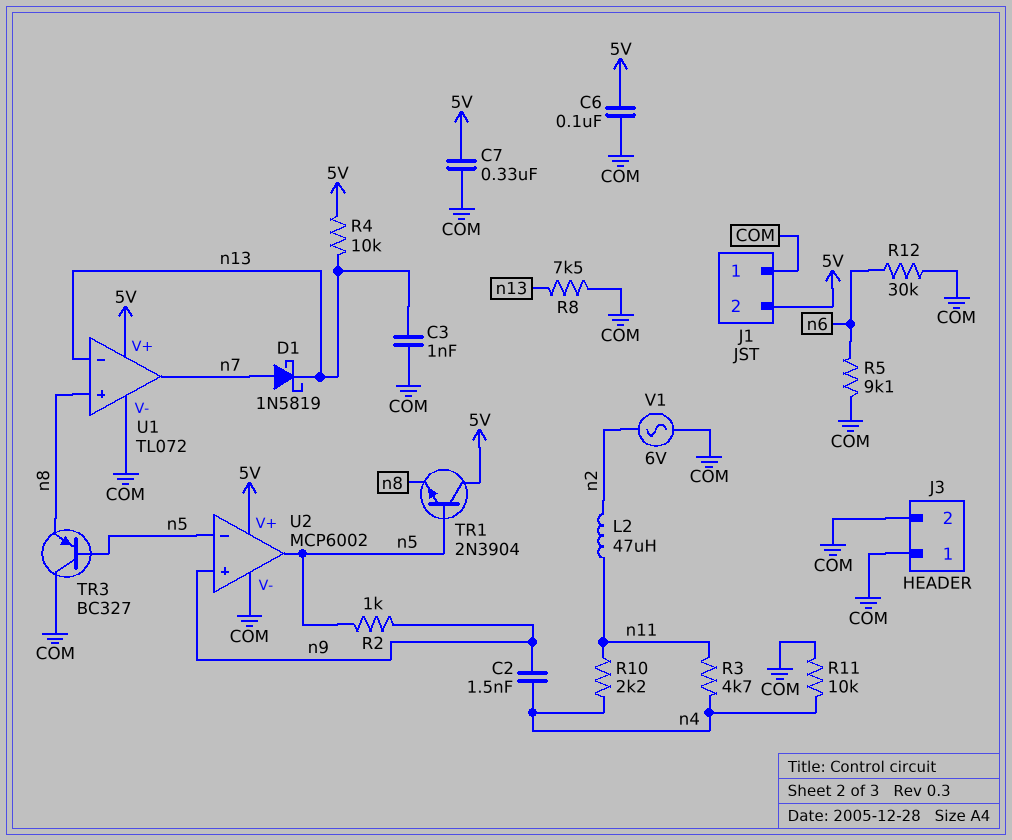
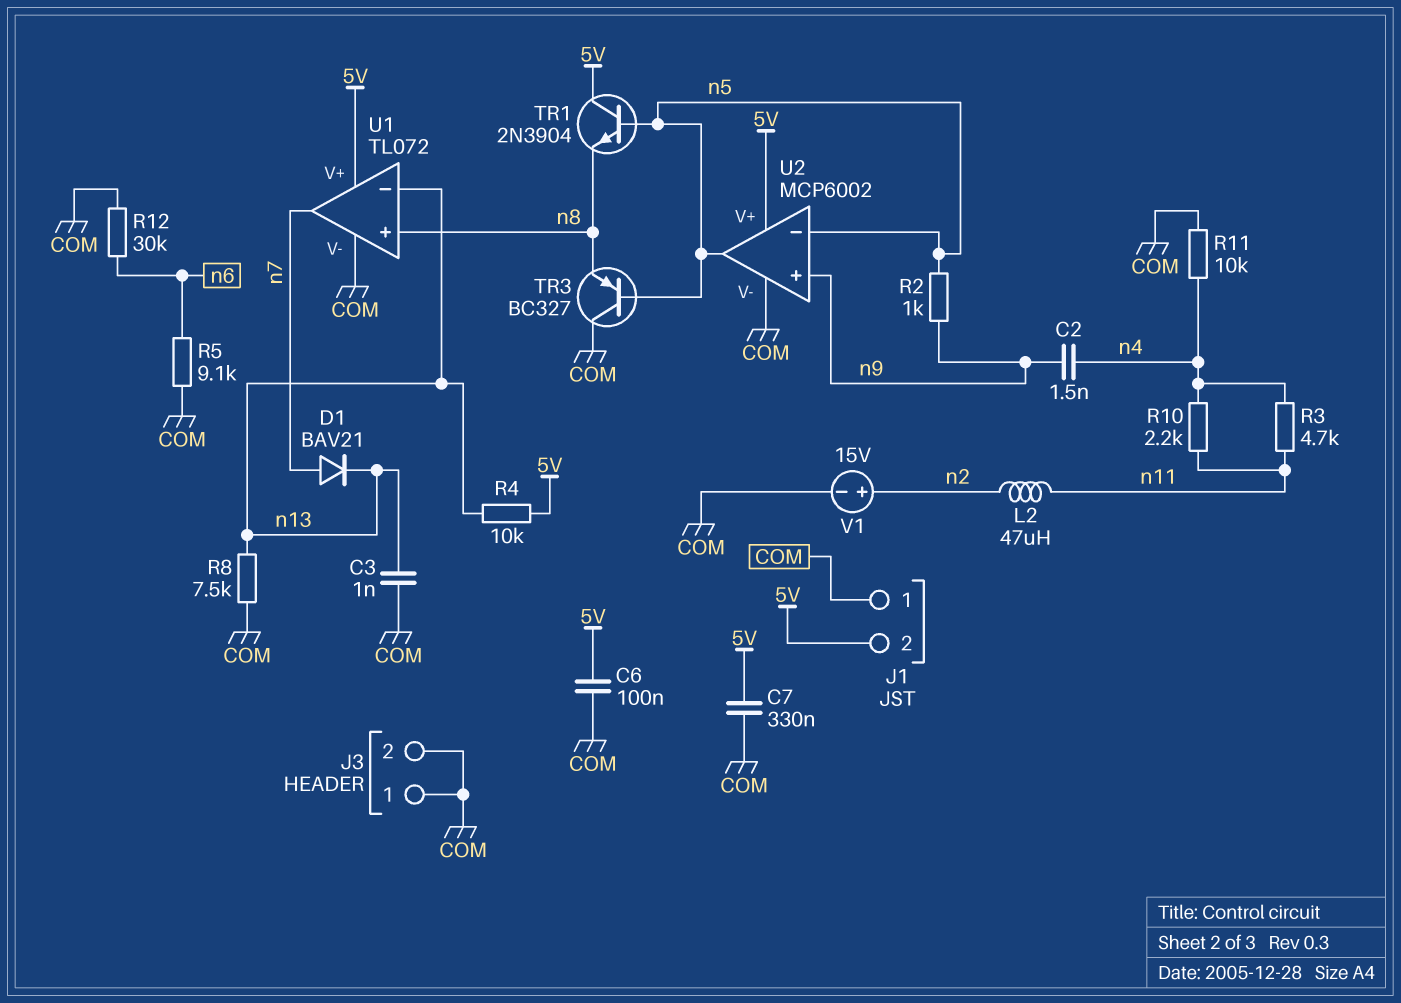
D1: schottky 1N5819 (A n7, K n13) -> diode BAV21 (A n7, K n13)
V1: AC 6V (COM, n2) -> 15V (plus n2, minus COM)

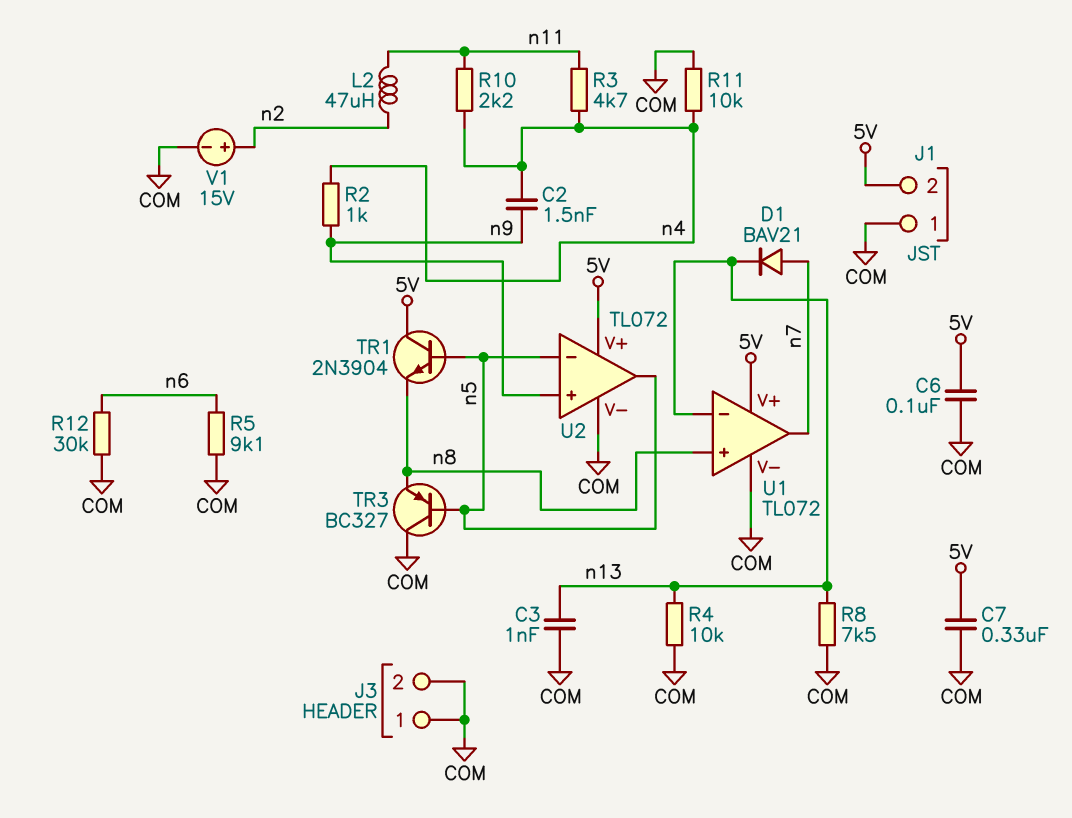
R2: 1k (n5, n9) -> 1k (n4, n9)
R4: 10k (5V, n13) -> 10k (COM, n13)
U2: MCP6002 -> TL072

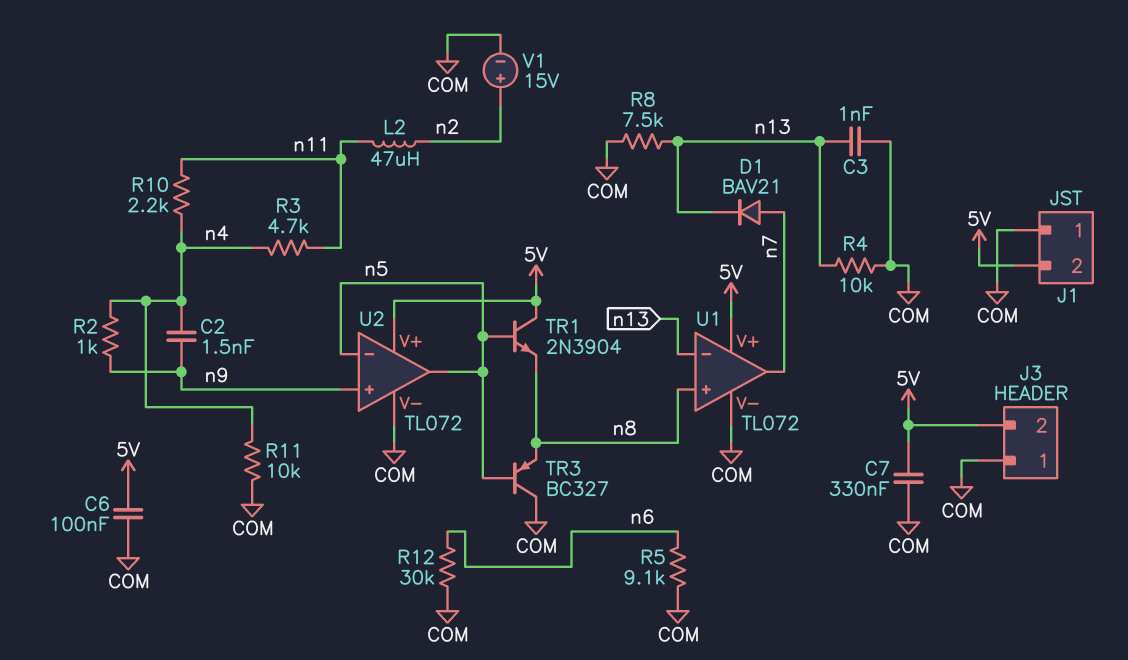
J3 pin 2: COM -> 5V

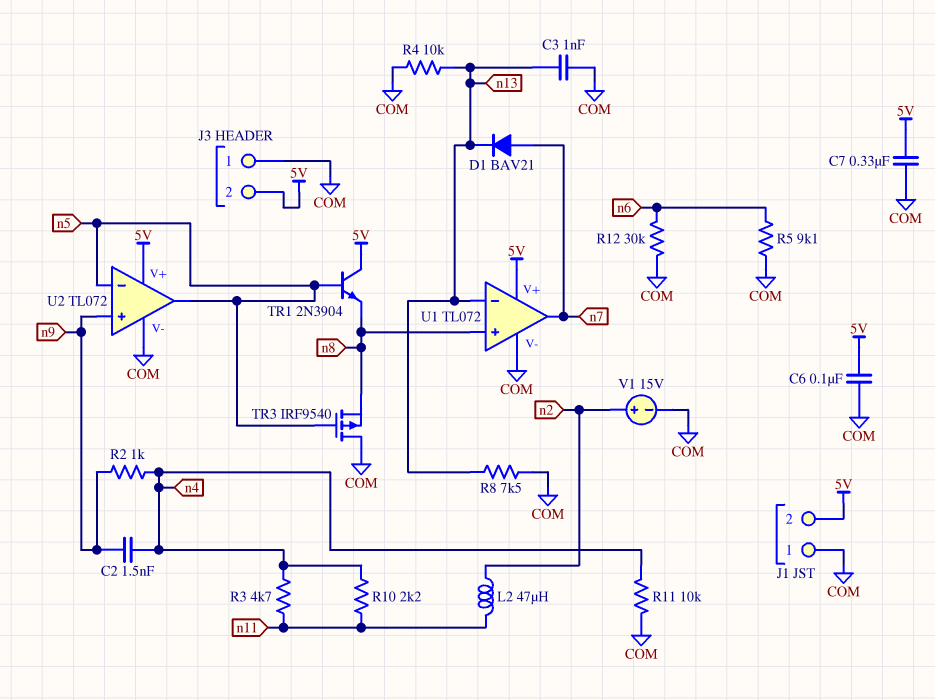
TR3: PNP BC327 (B n5, C COM, E n8) -> PMOS IRF9540 (G n5, D COM, S n8)

